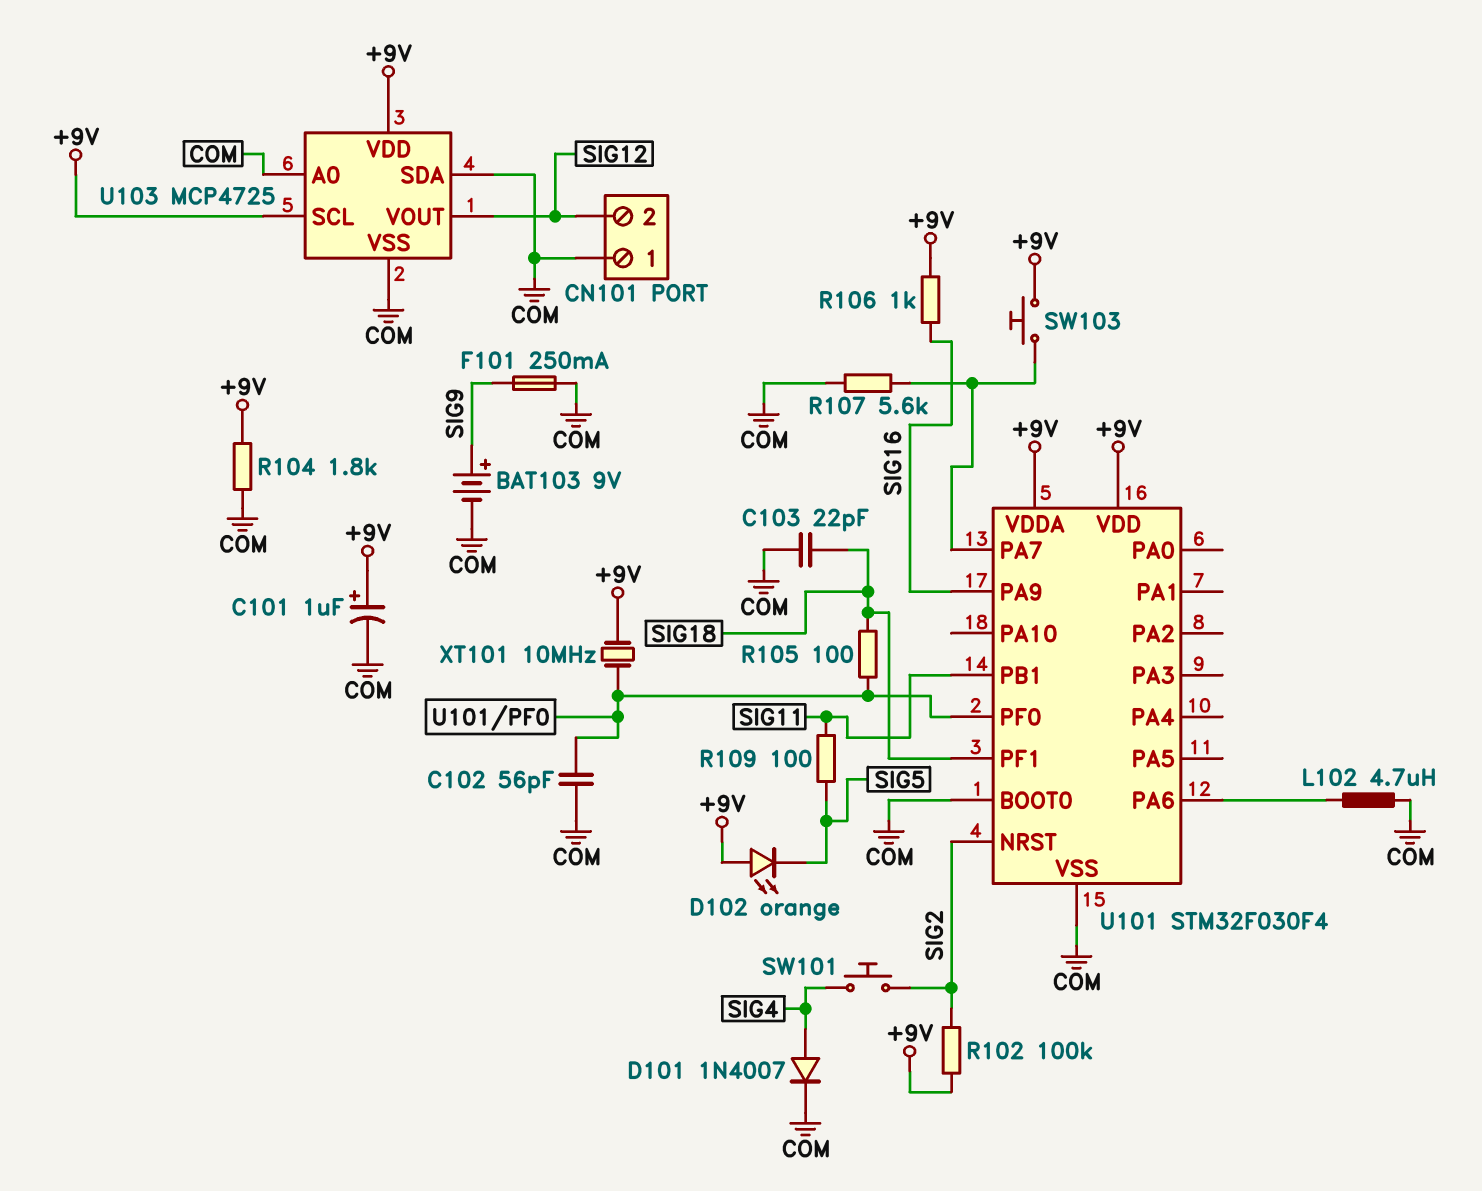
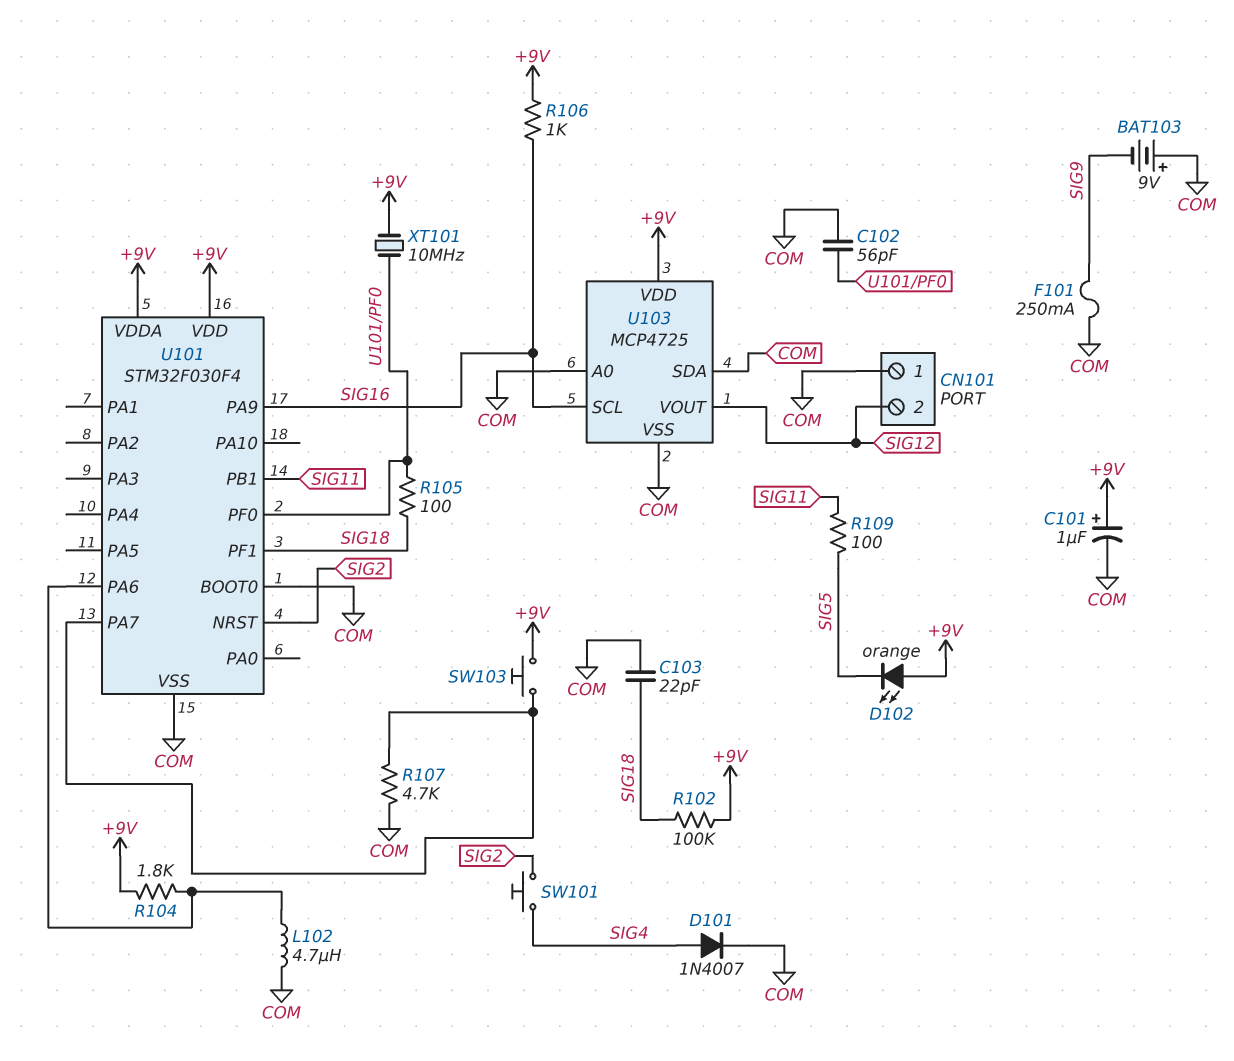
BAT103: 9V (plus SIG9, minus COM) -> 9V (plus COM, minus SIG9)
R102: 100k (+9V, SIG2) -> 100k (+9V, SIG18)
R104: 1.8k (+9V, COM) -> 1.8k (+9V, U101/PA6)
R107: 5.6k (COM, U101/PA7) -> 4.7k (COM, U101/PA7)
U103 pin SCL: +9V -> SIG16

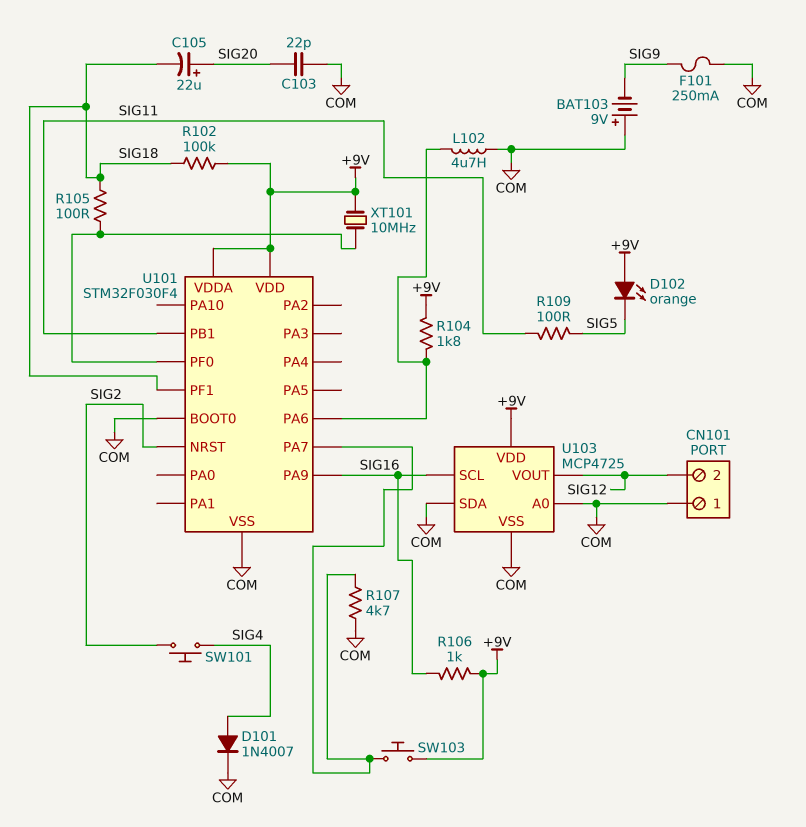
C101: 1uF (plus +9V, minus COM) -> none
C102: 56pF (COM, U101/PF0) -> none
C103: 22pF (COM, SIG18) -> 22pF (COM, SIG20)
C105: none -> 22uF (plus SIG20, minus SIG18)

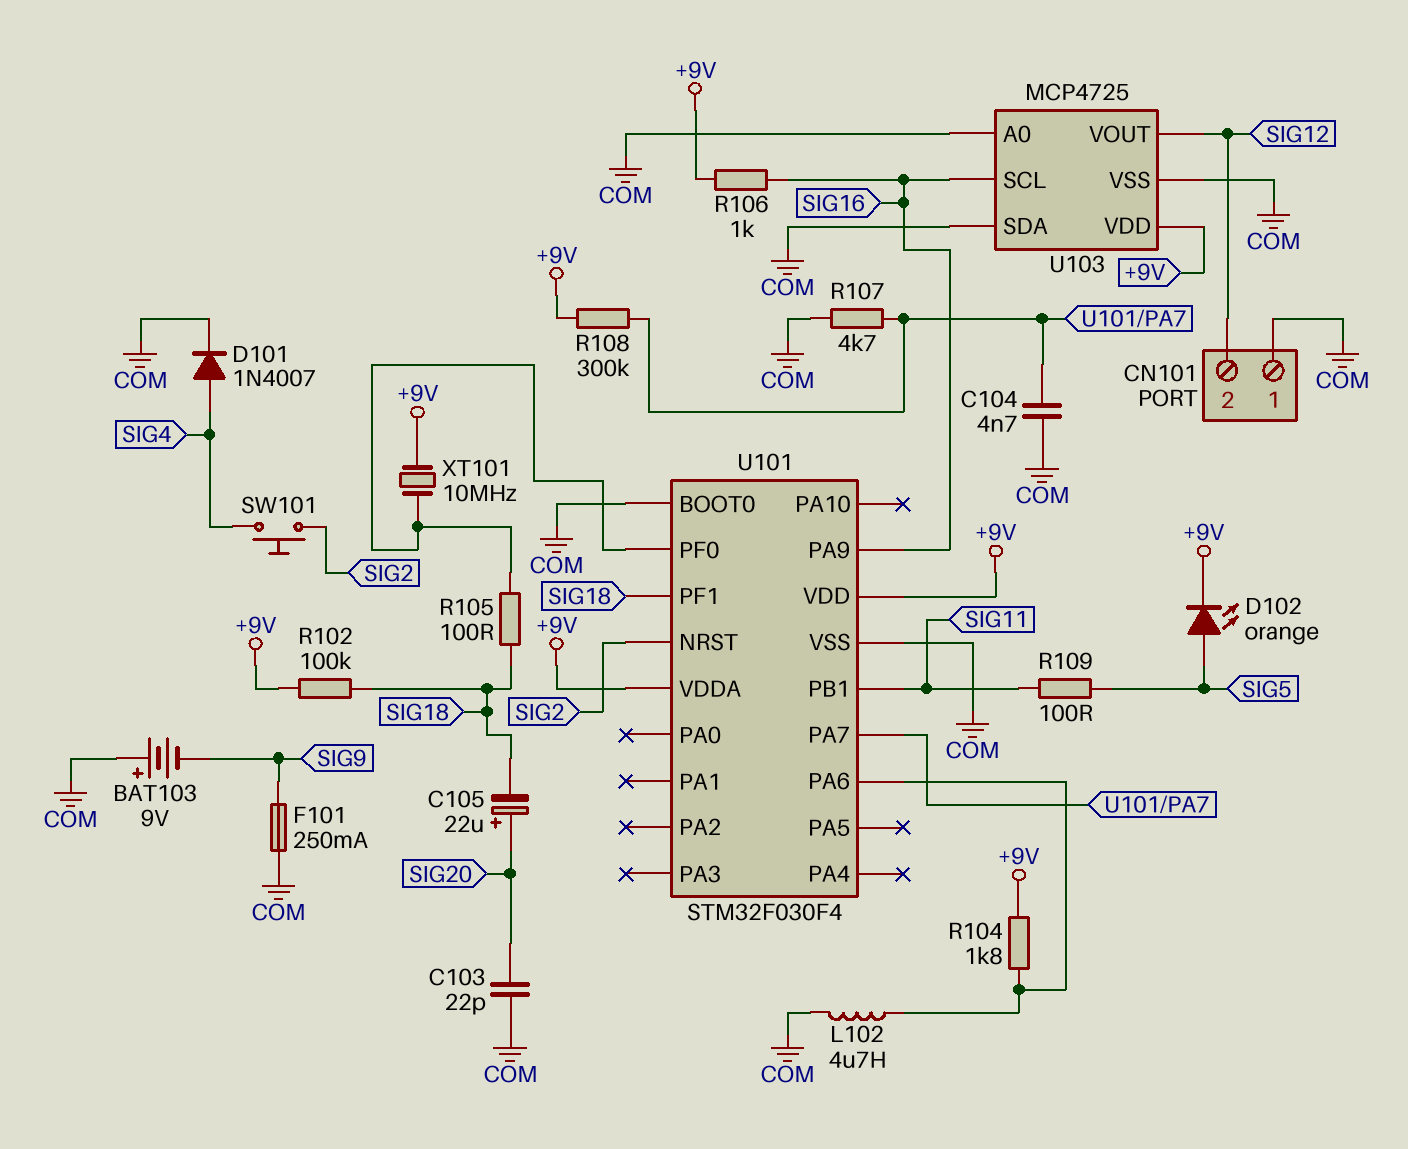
C104: none -> 4.7nF (COM, U101/PA7)
D102: LED orange (A +9V, K SIG5) -> LED orange (A SIG5, K +9V)
R108: none -> 300k (+9V, U101/PA7)
SW103: button (+9V, U101/PA7) -> none

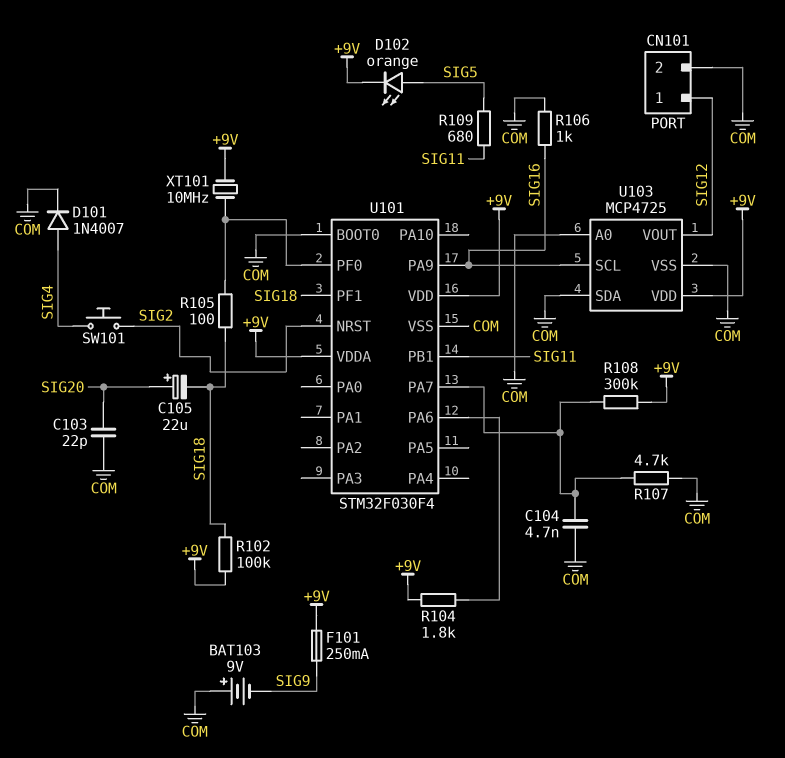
CN101 pin 1: COM -> SIG12
CN101 pin 2: SIG12 -> COM
F101: 250mA (COM, SIG9) -> 250mA (+9V, SIG9)
L102: 4.7uH (COM, U101/PA6) -> none
R106: 1k (+9V, SIG16) -> 1k (COM, SIG16)
R109: 100 (SIG5, SIG11) -> 680 (SIG5, SIG11)

